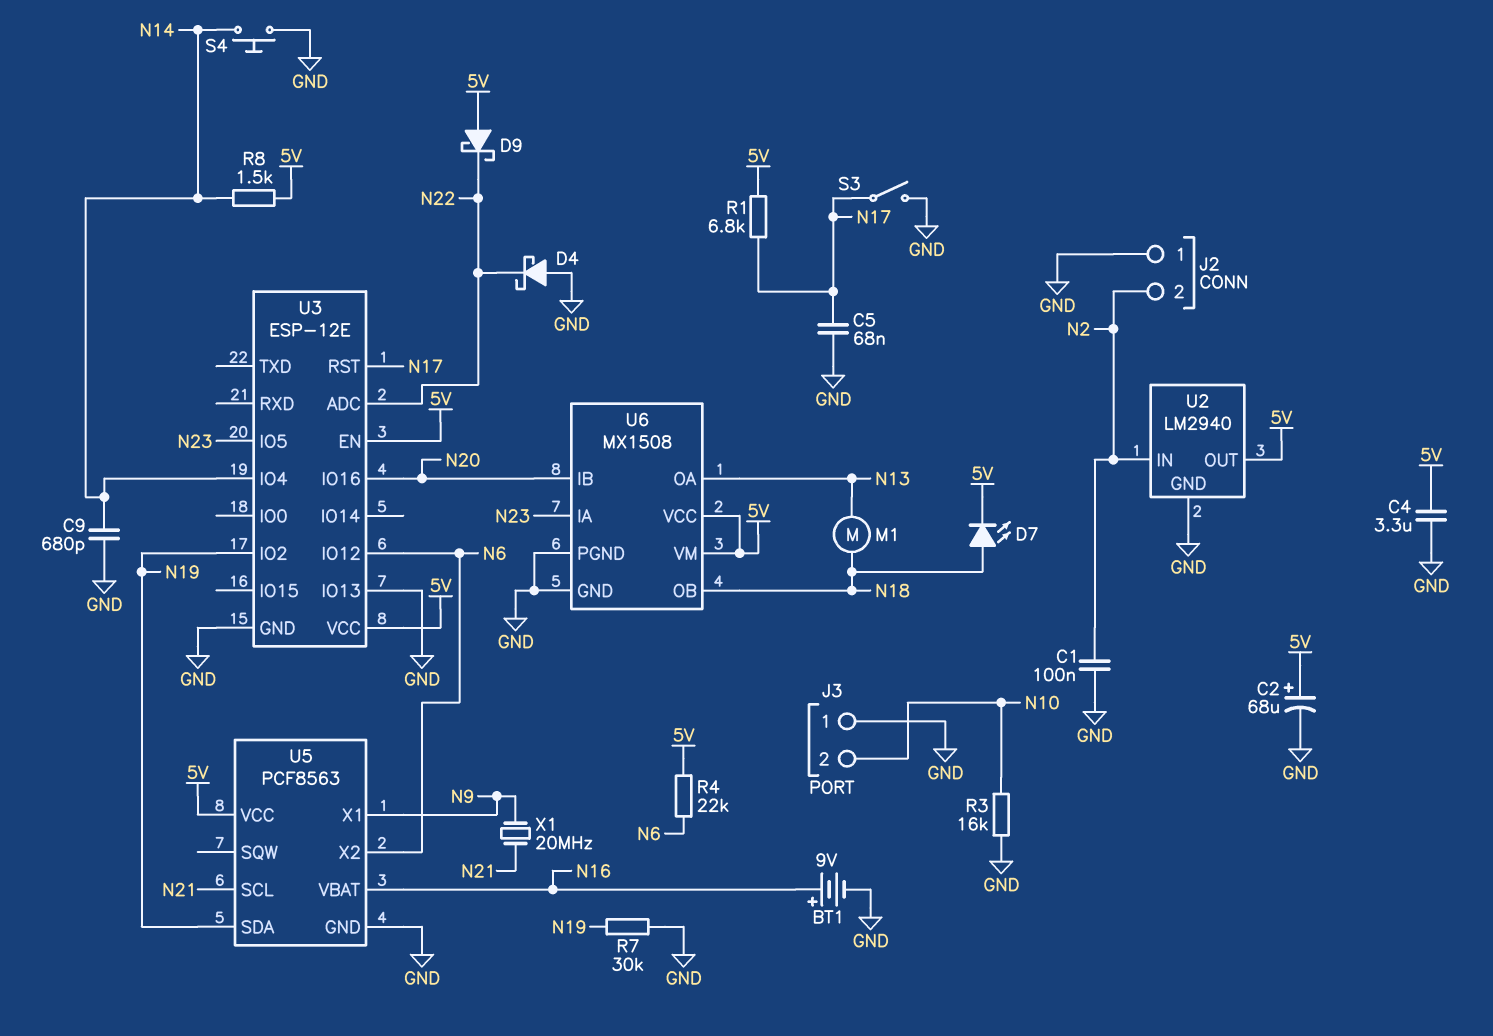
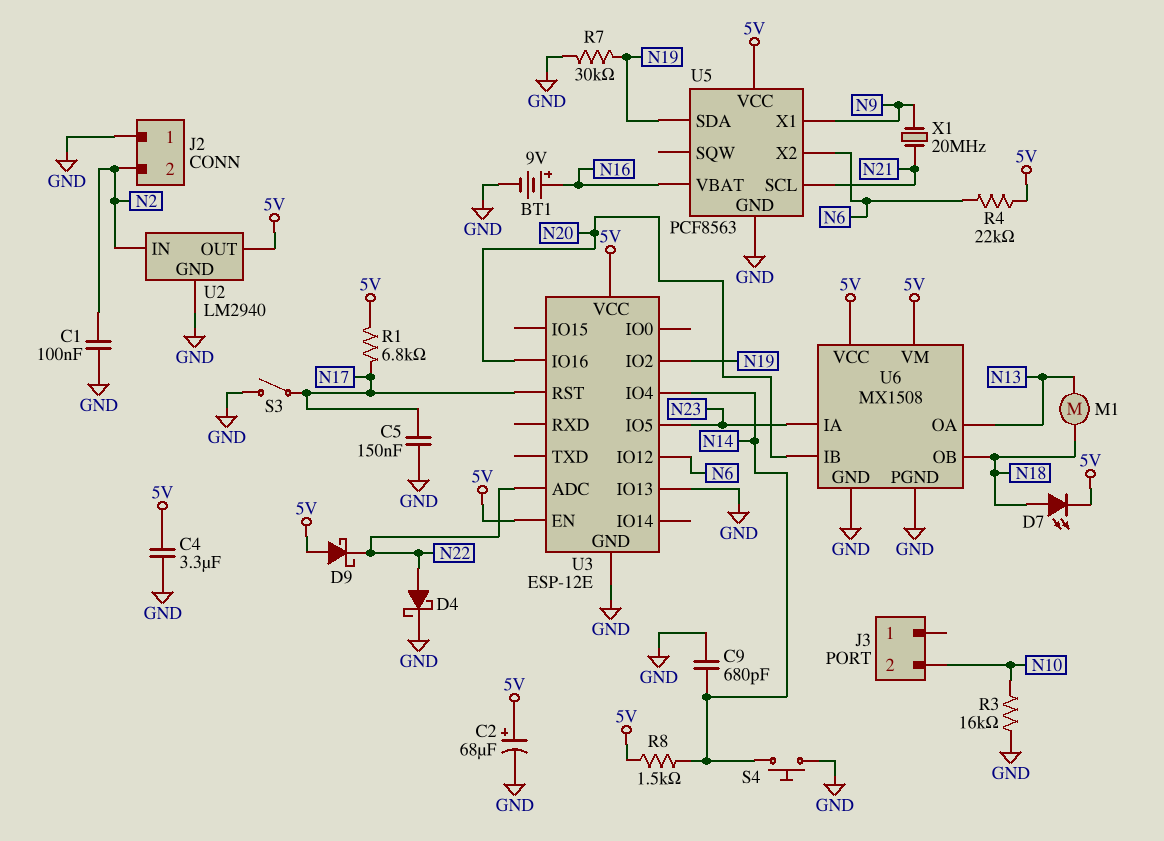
C5: 68nF (GND, N17) -> 150nF (GND, N17)
D4: schottky (A GND, K N22) -> schottky (A N22, K GND)
J3 pin 1: GND -> none

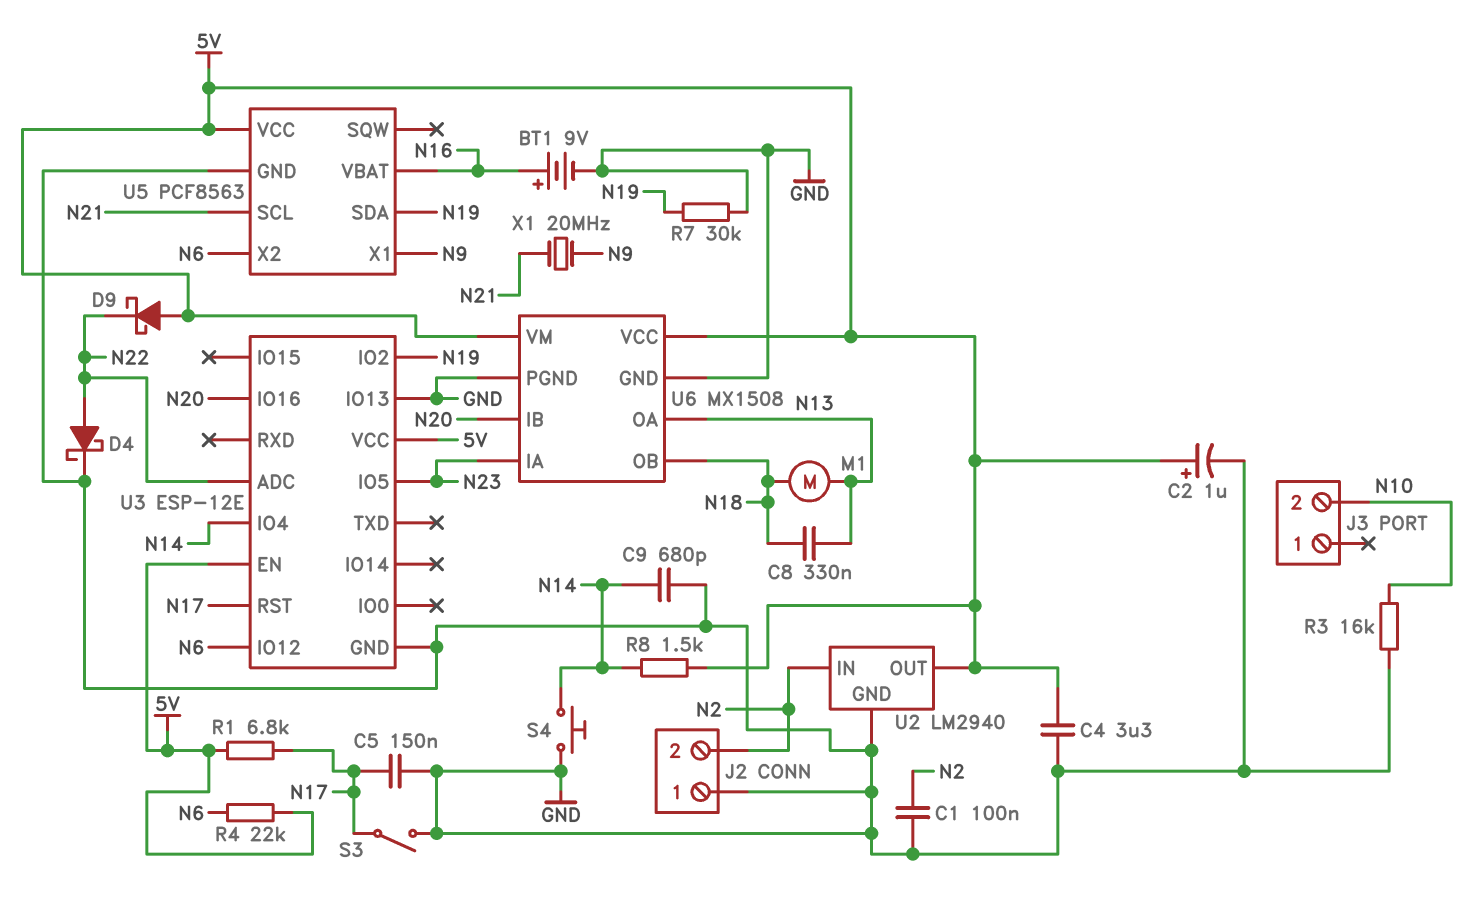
C2: 68uF (plus 5V, minus GND) -> 1uF (plus 5V, minus GND)
C8: none -> 330nF (N13, N18)
D7: LED (A N18, K 5V) -> none

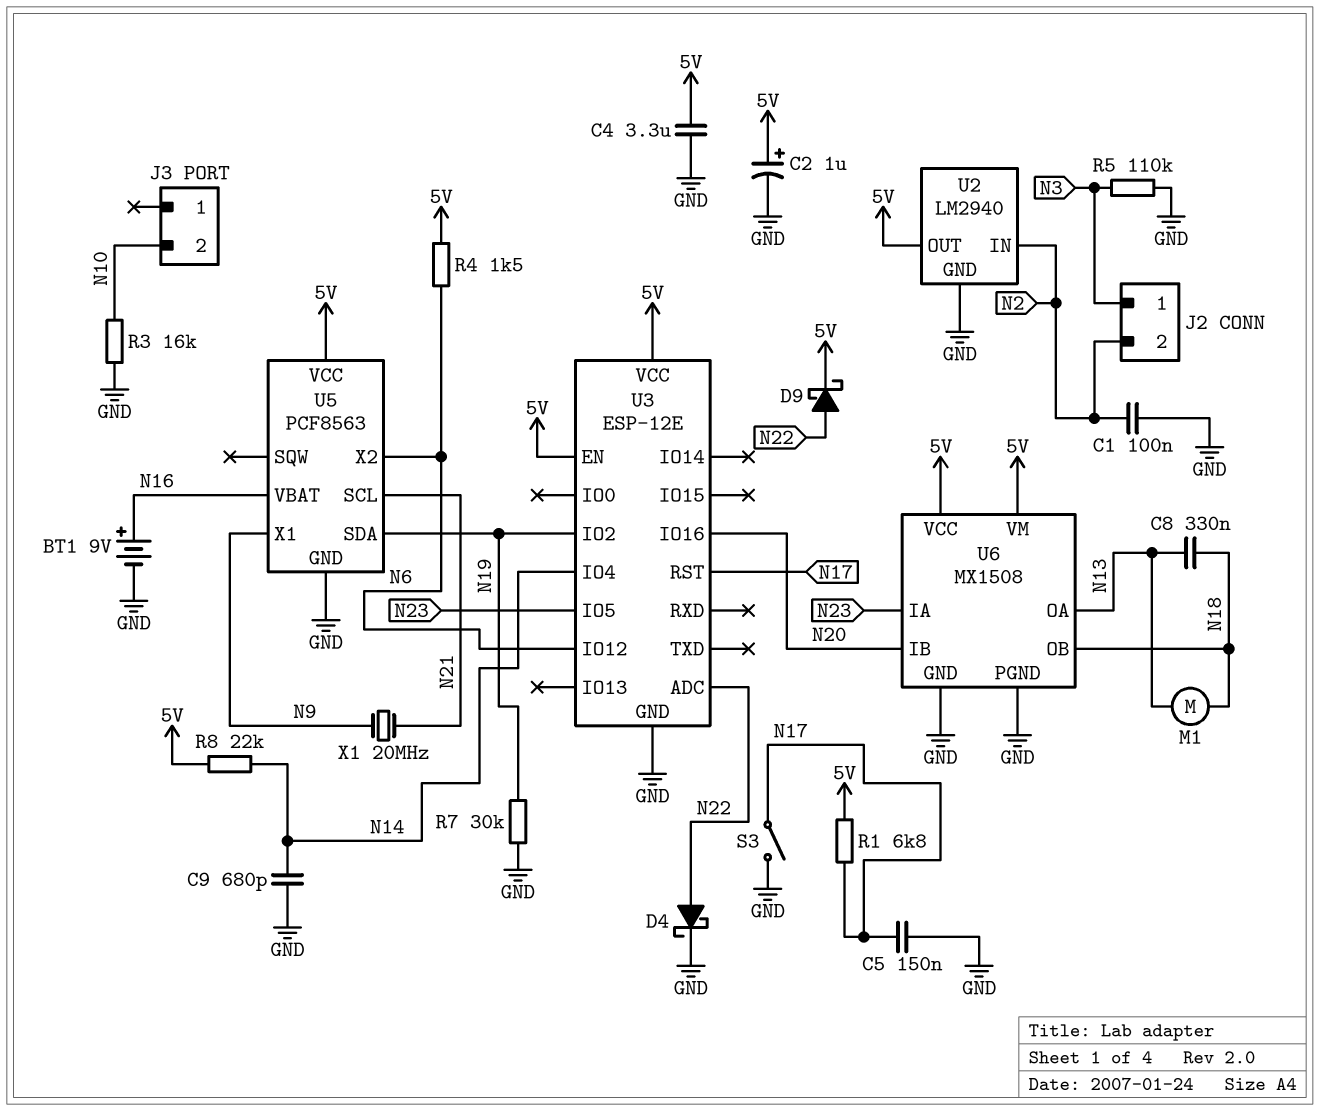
D9: schottky (A 5V, K N22) -> schottky (A N22, K 5V)
J2 pin 1: GND -> N3
R4: 22k (5V, N6) -> 1.5k (5V, N6)
R5: none -> 110k (GND, N3)
R8: 1.5k (5V, N14) -> 22k (5V, N14)
S4: button (GND, N14) -> none
U3 pin IO13: GND -> none

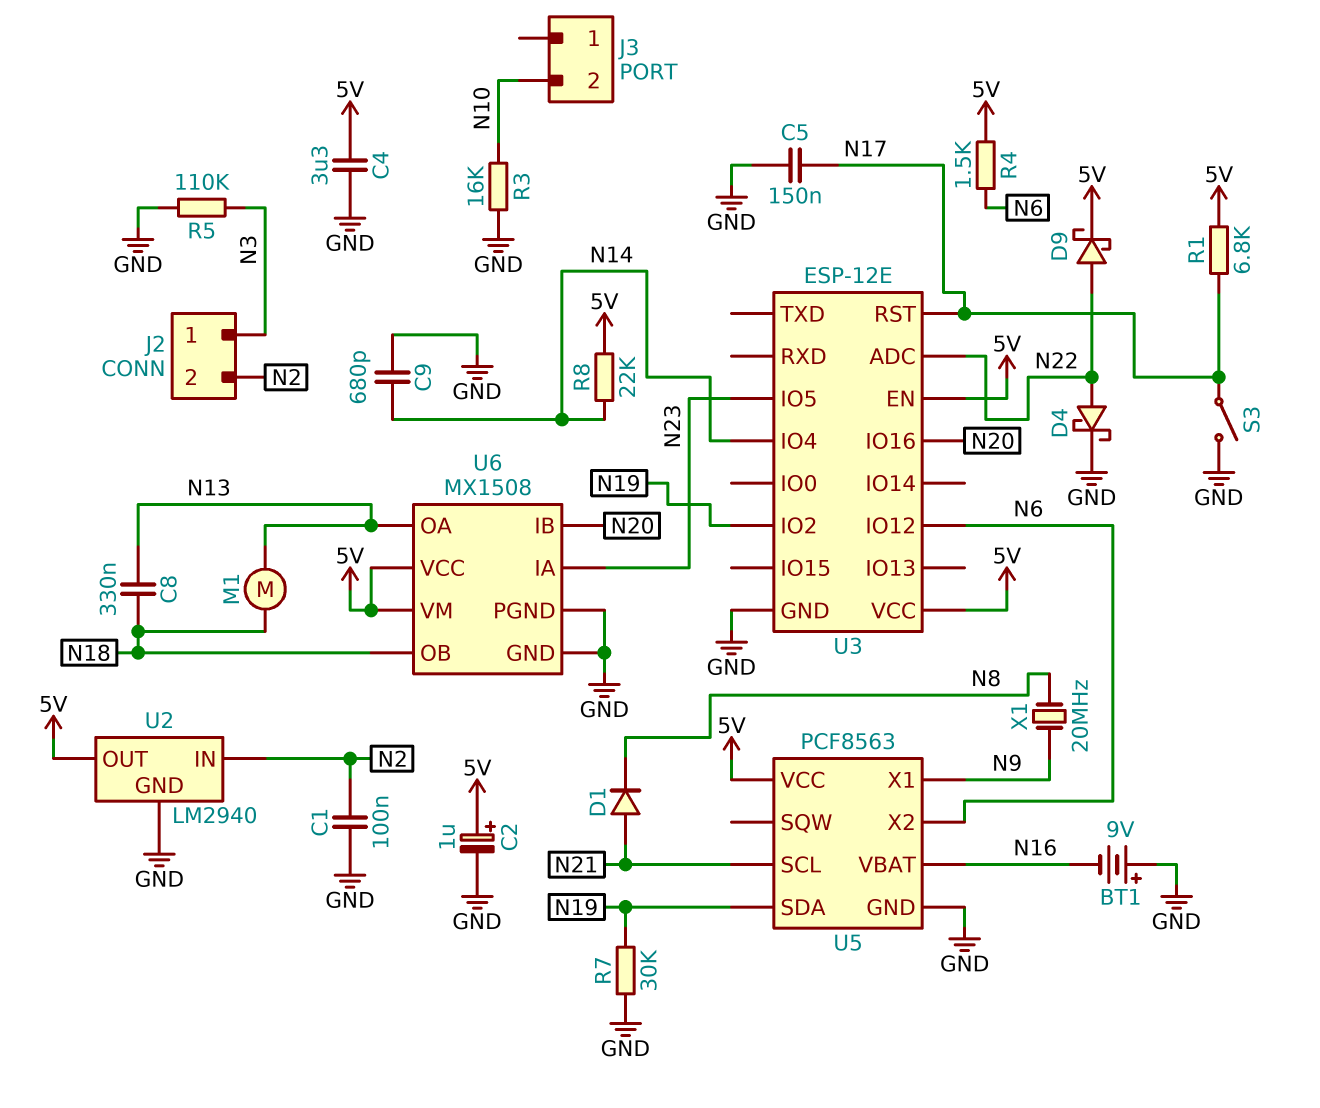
BT1: 9V (plus N16, minus GND) -> 9V (plus GND, minus N16)
D1: none -> diode (A N21, K N8)
X1: 20MHz (N9, N21) -> 20MHz (N8, N9)

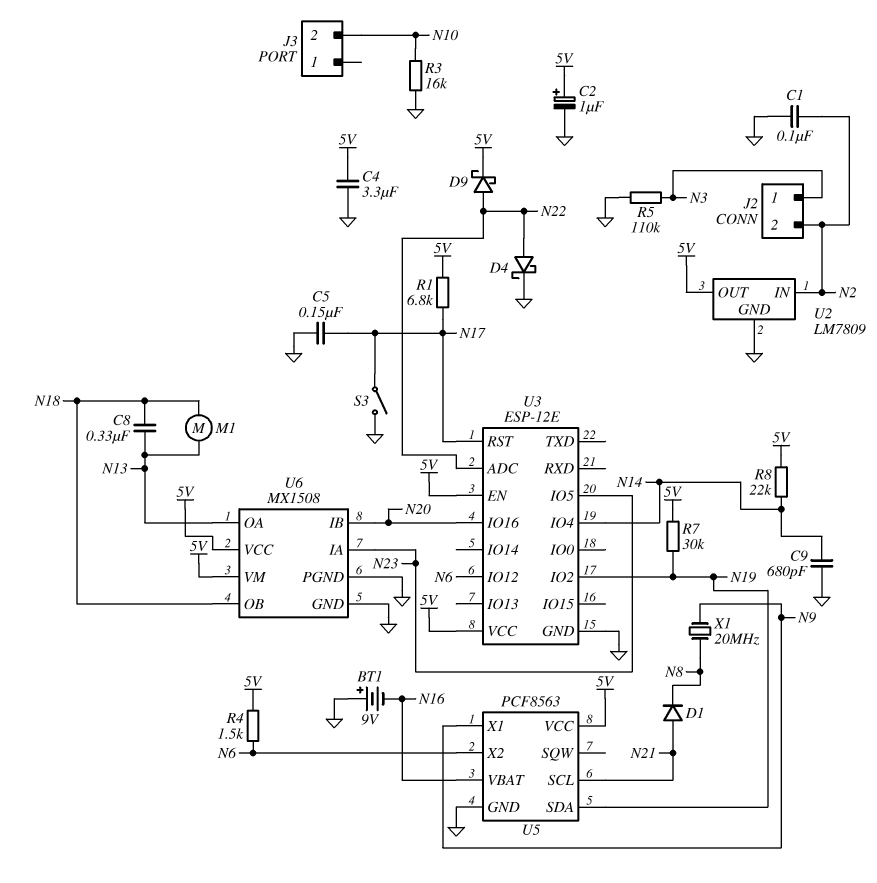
R7: 30k (GND, N19) -> 30k (5V, N19)
U2: LM2940 -> LM7809

